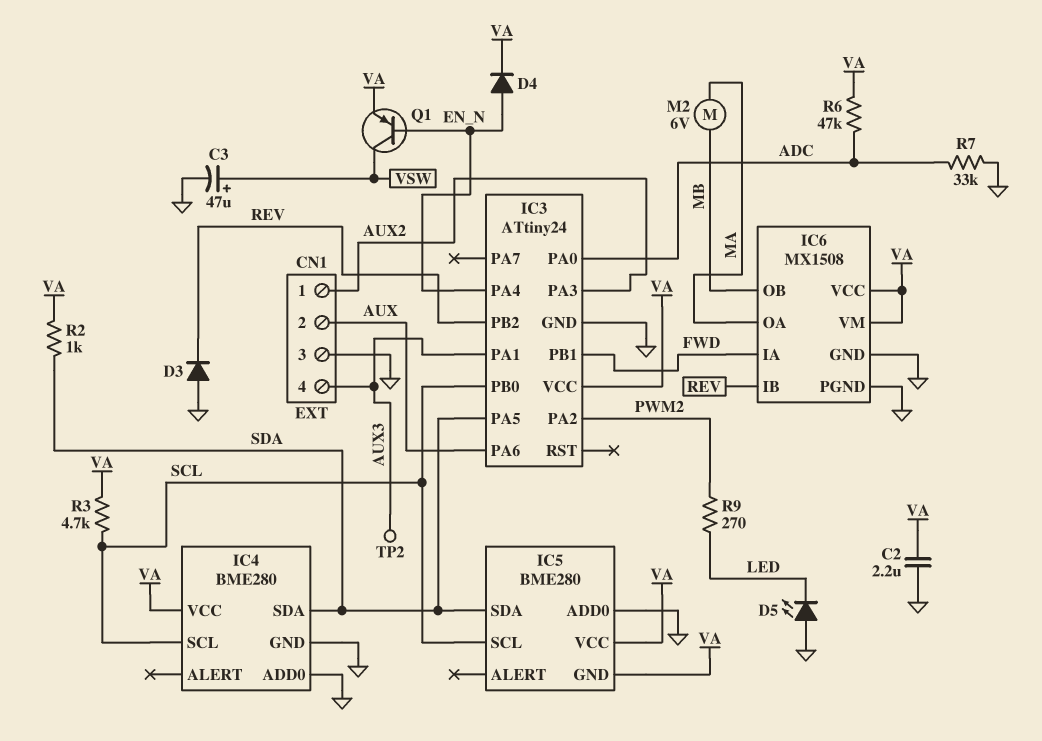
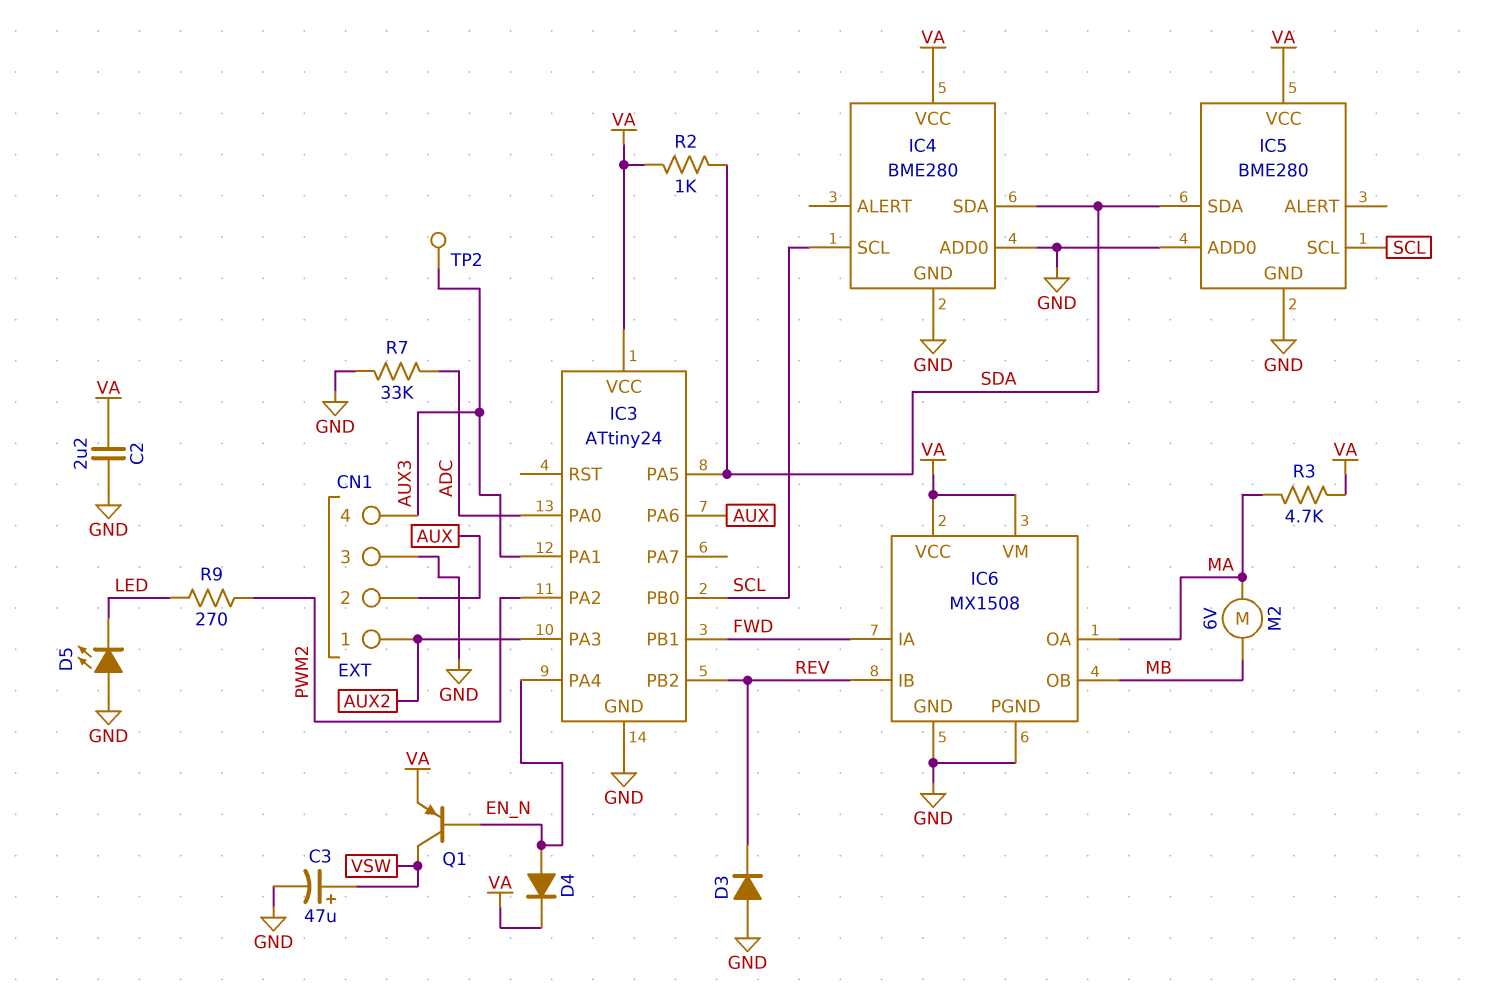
IC5 pin GND: VA -> GND
R3: 4.7k (SCL, VA) -> 4.7k (MA, VA)
R6: 47k (ADC, VA) -> none

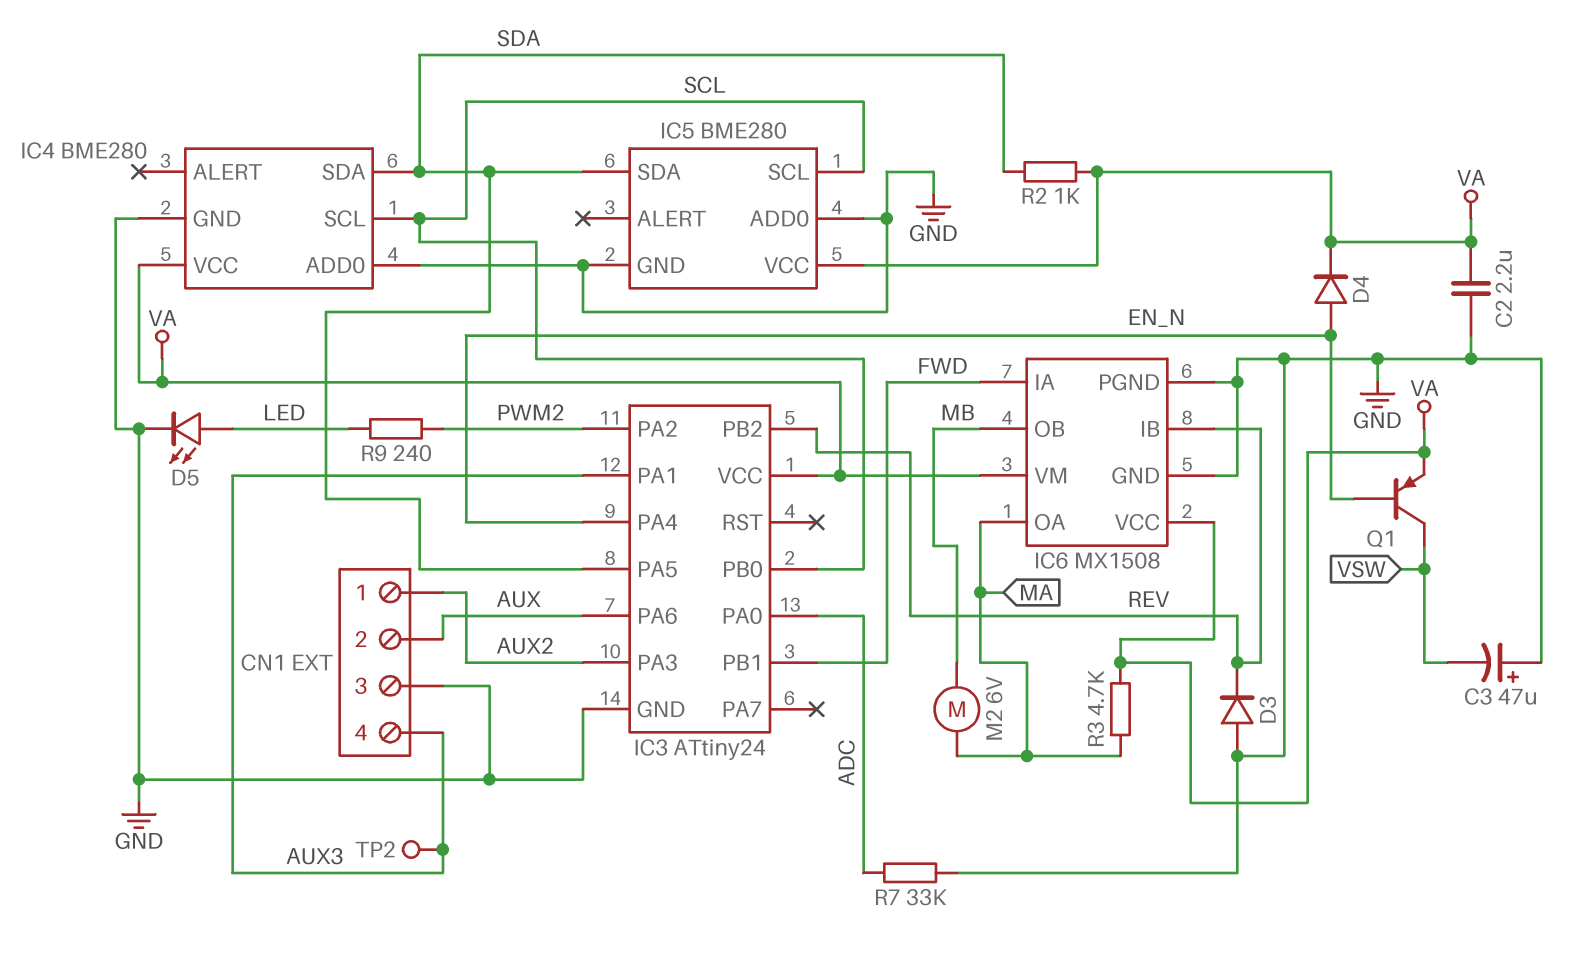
C3: 47uF (plus VSW, minus GND) -> 47uF (plus GND, minus VSW)
D5: LED (A GND, K LED) -> LED (A LED, K GND)
R9: 270 (LED, PWM2) -> 240 (LED, PWM2)

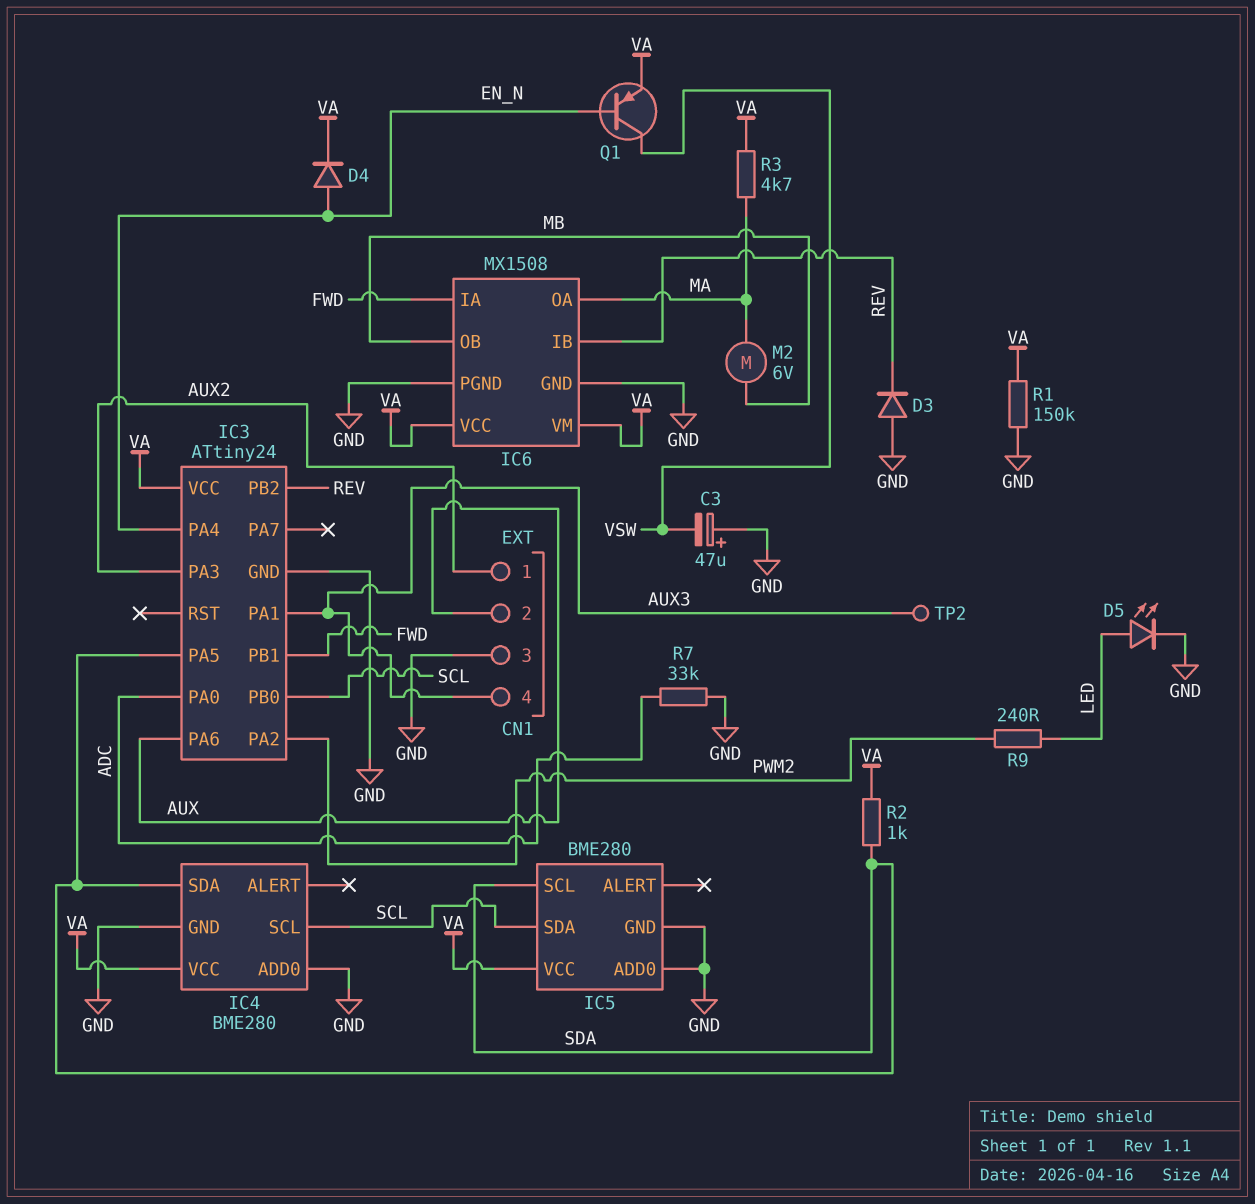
C2: 2.2uF (GND, VA) -> none
IC5 pin SCL: SCL -> SDA
IC5 pin SDA: SDA -> SCL
R1: none -> 150k (GND, VA)

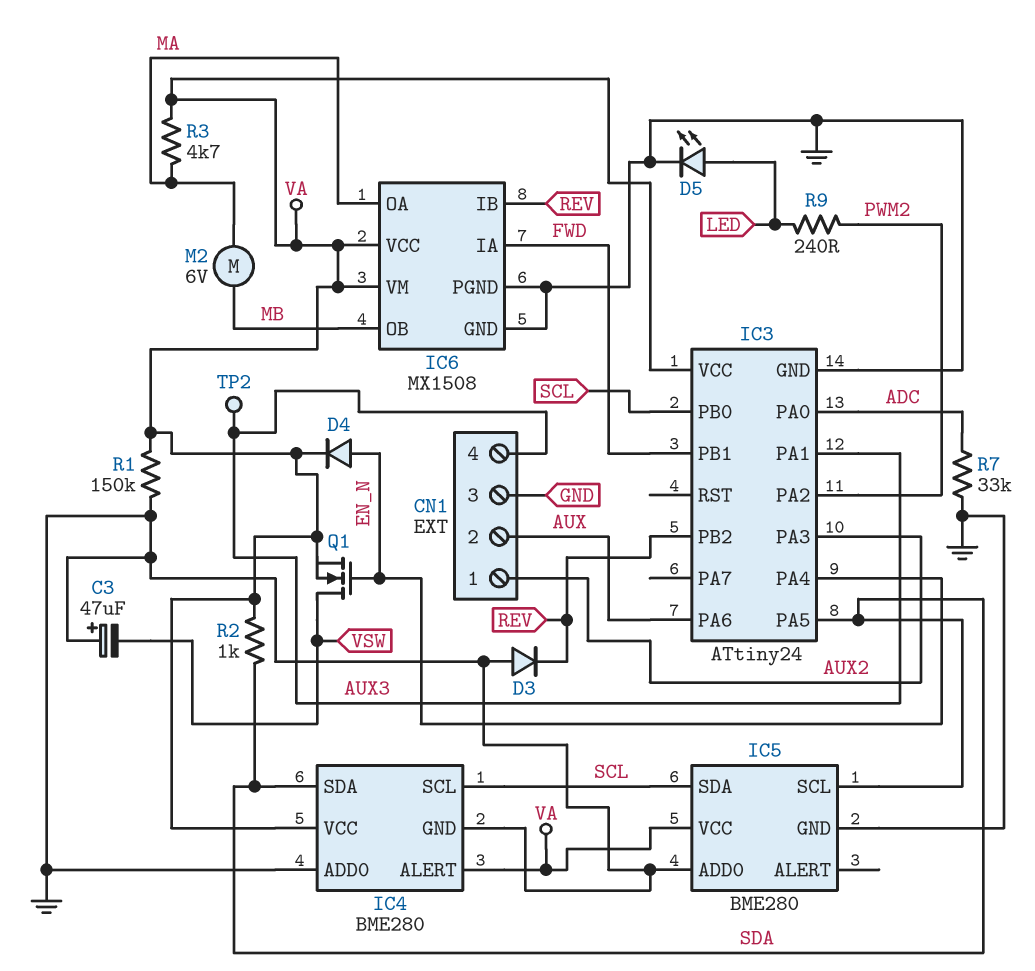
IC4 pin ALERT: none -> VA
Q1: PNP (B EN_N, C VSW, E VA) -> NMOS (G EN_N, D VSW, S VA)

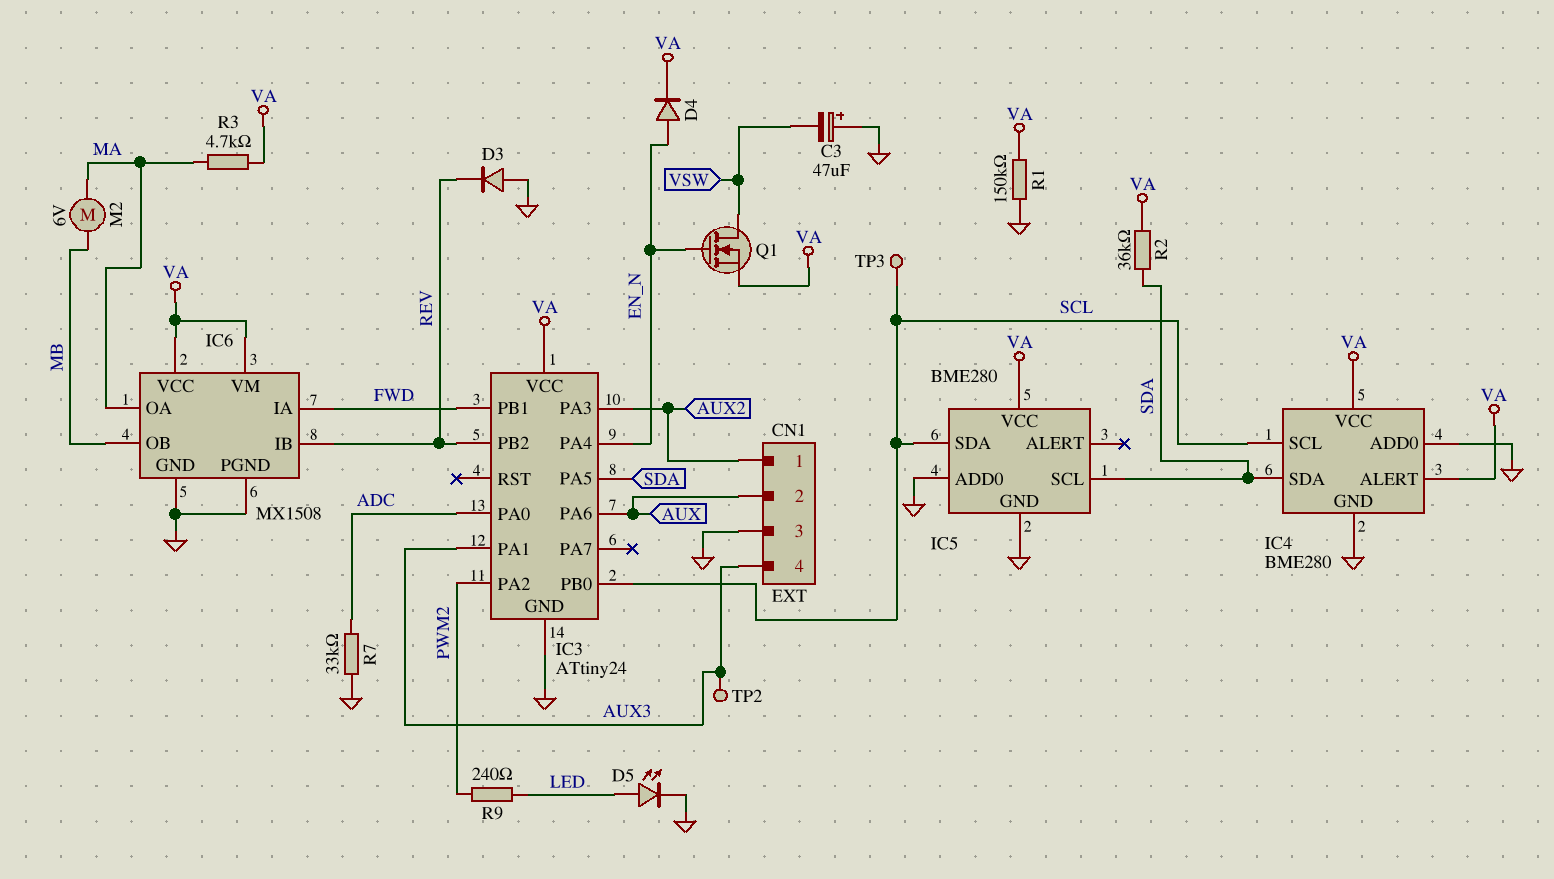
R2: 1k (SDA, VA) -> 36k (SDA, VA)
TP3: none -> test point (SCL)

